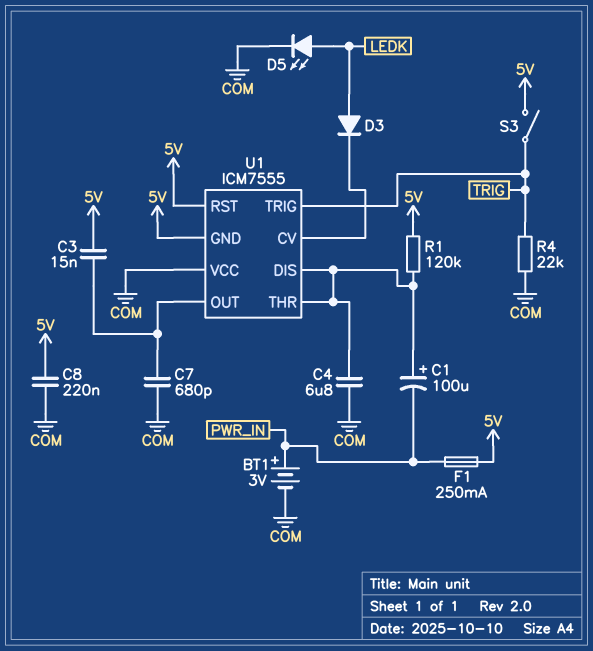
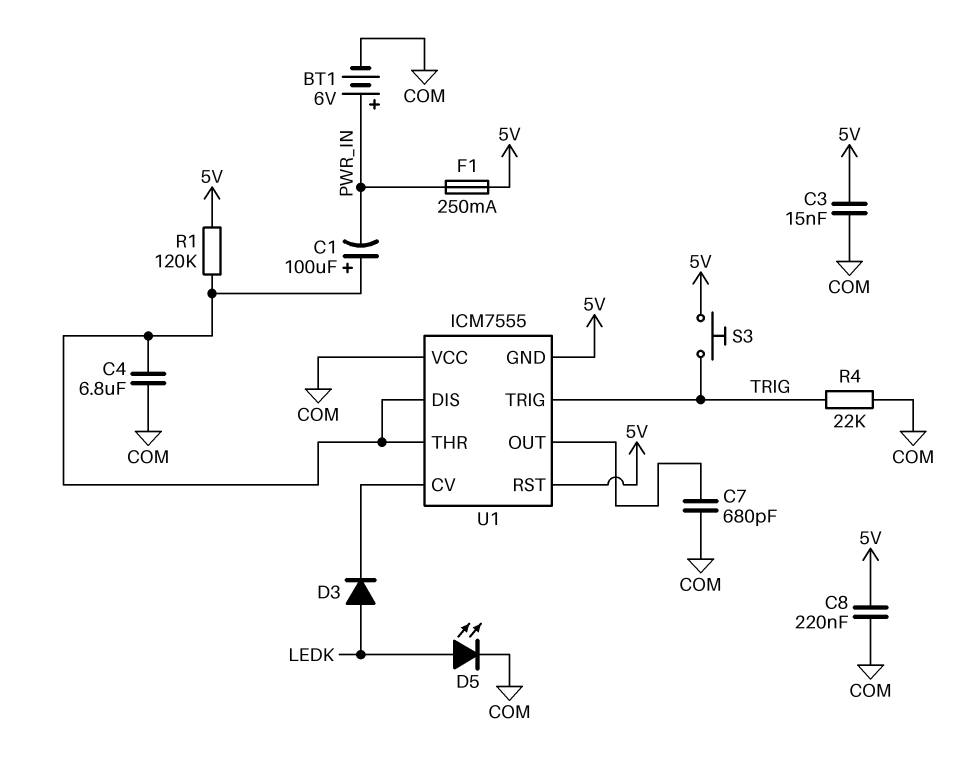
BT1: 3V (plus PWR_IN, minus COM) -> 6V (plus PWR_IN, minus COM)
C3: 15nF (5V, U1/OUT) -> 15nF (5V, COM)
S3: switch (5V, TRIG) -> button (5V, TRIG)

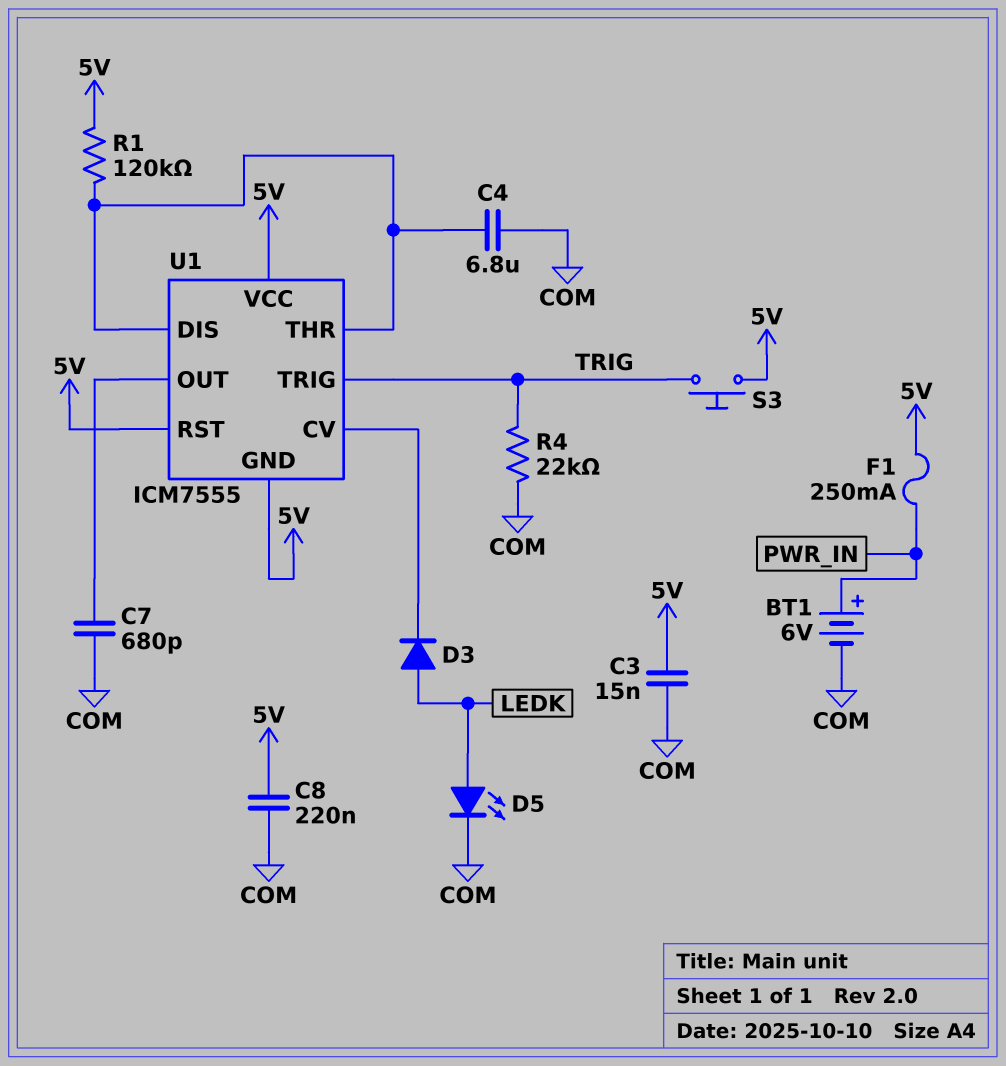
C1: 100uF (plus U1/DIS, minus PWR_IN) -> none
U1 pin VCC: COM -> 5V

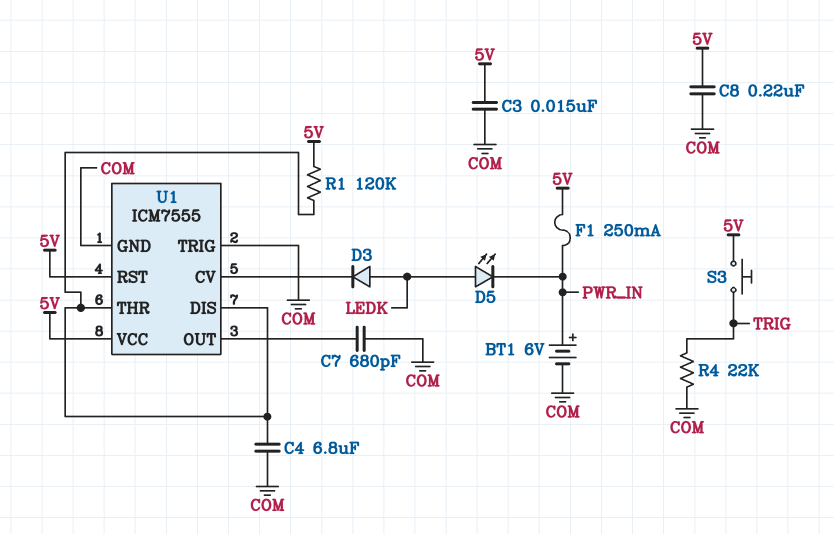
D5: LED (A LEDK, K COM) -> LED (A LEDK, K PWR_IN)
U1 pin GND: 5V -> COM
U1 pin TRIG: TRIG -> COM

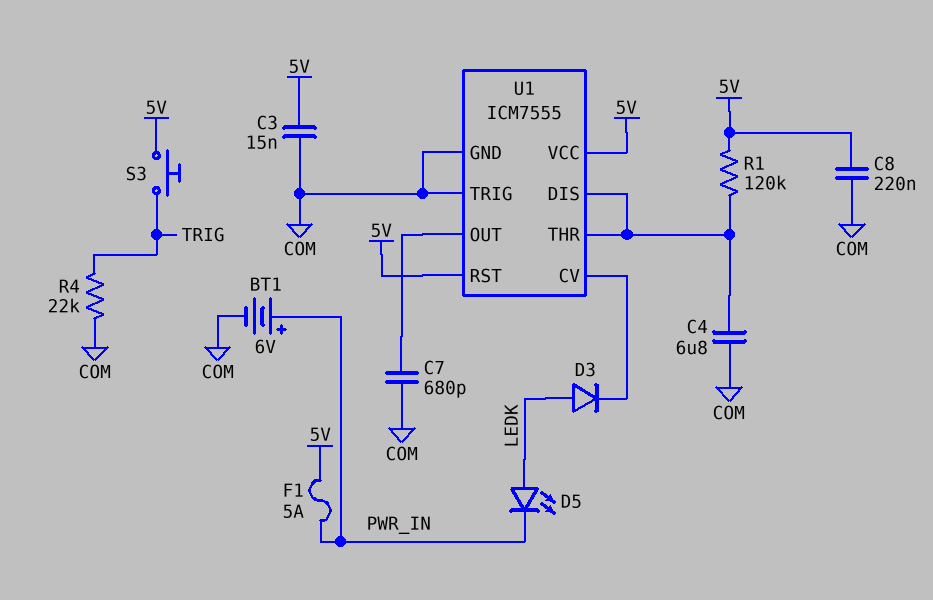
F1: 250mA (5V, PWR_IN) -> 5A (5V, PWR_IN)

